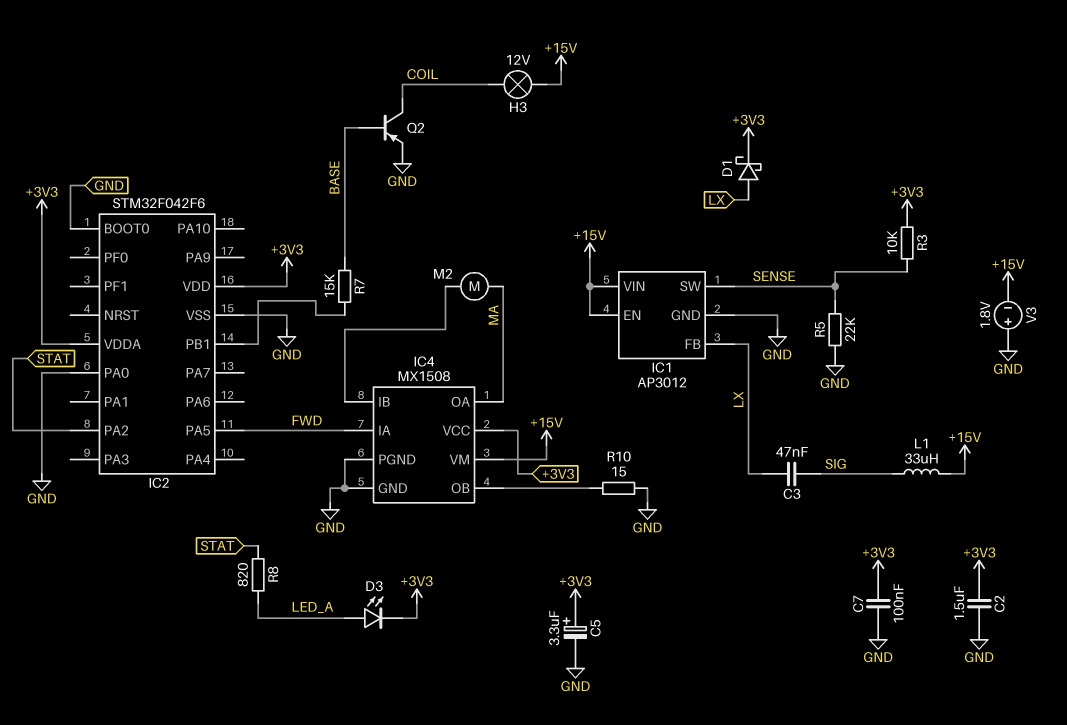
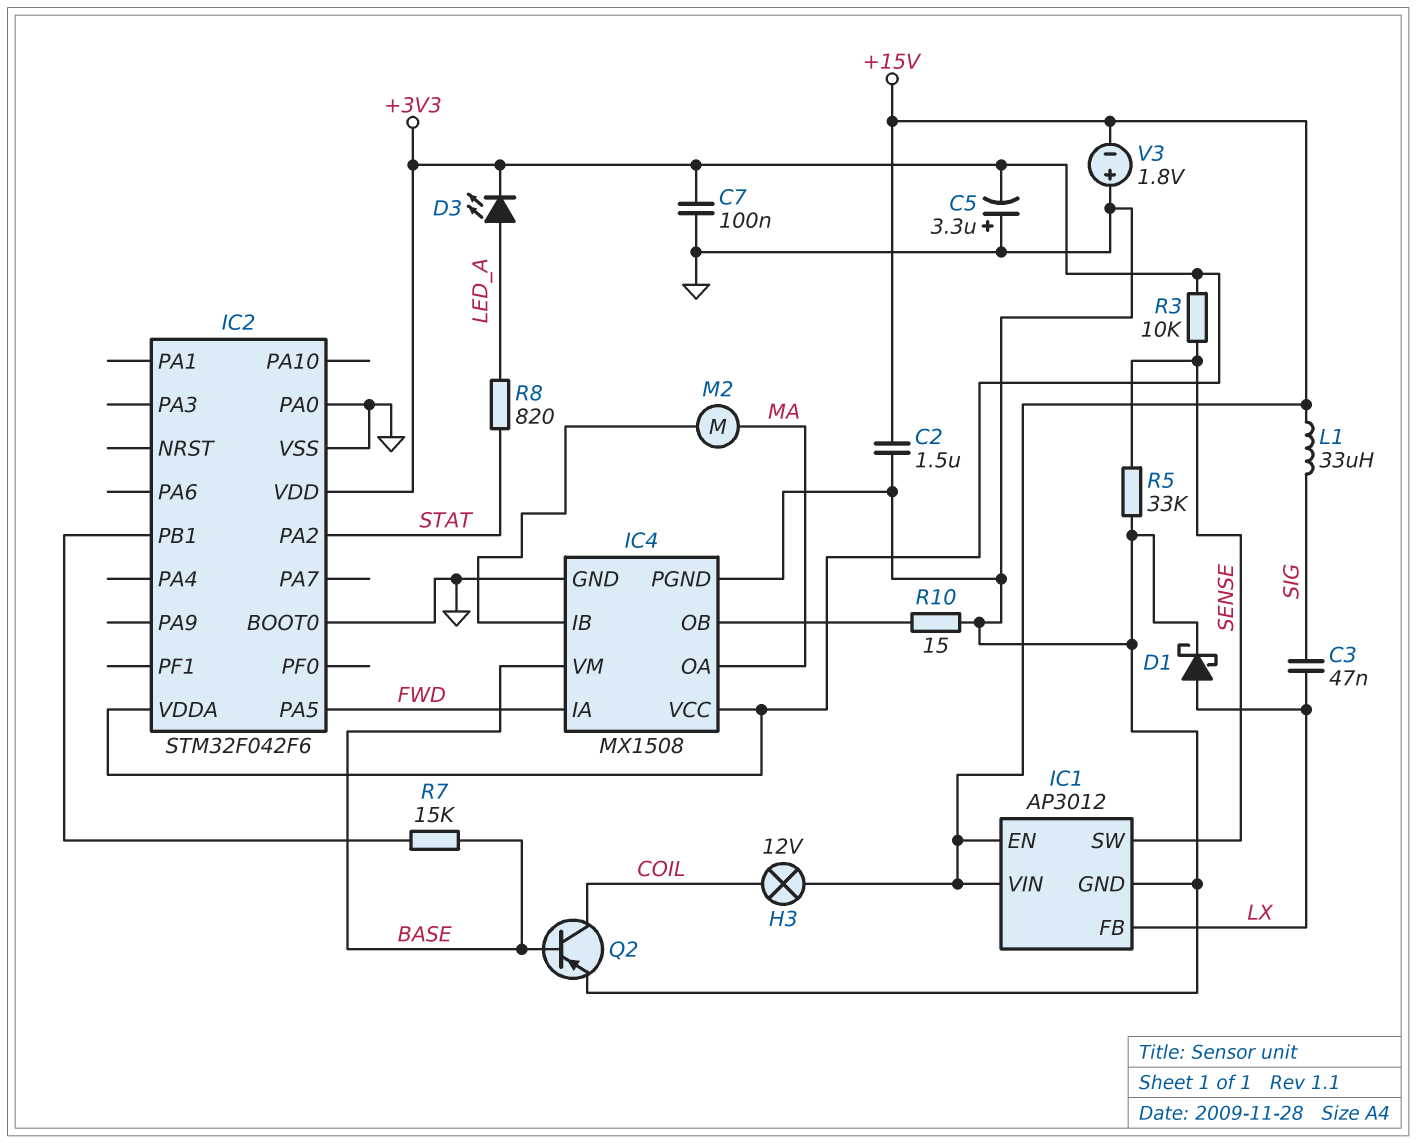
C2: 1.5uF (+3V3, GND) -> 1.5uF (+15V, GND)
C5: 3.3uF (plus +3V3, minus GND) -> 3.3uF (plus GND, minus +3V3)
D1: schottky (A LX, K +3V3) -> schottky (A LX, K GND)
IC4 pin VM: +15V -> BASE
R5: 22k (GND, SENSE) -> 33k (GND, SENSE)

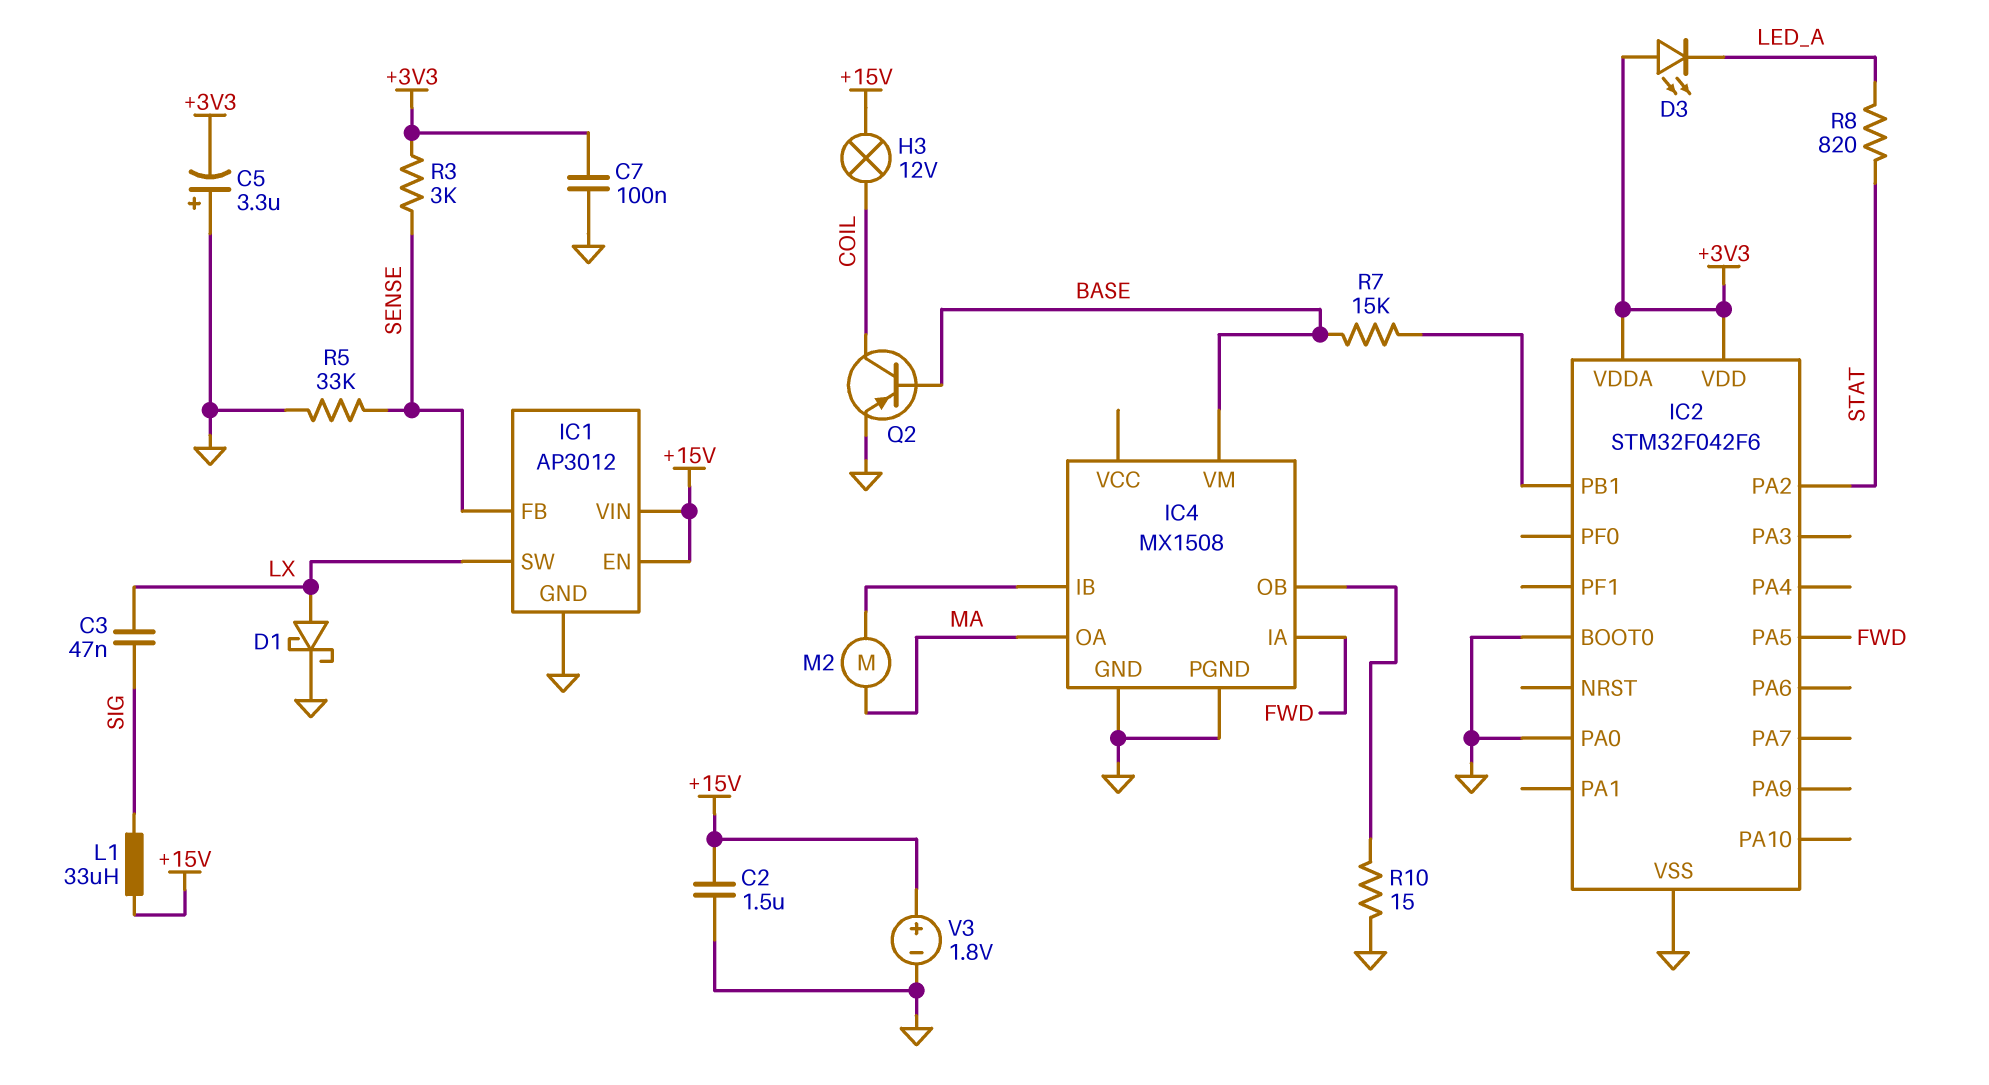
D3: LED (A LED_A, K +3V3) -> LED (A +3V3, K LED_A)
IC1 pin FB: LX -> SENSE
IC1 pin SW: SENSE -> LX
IC4 pin VCC: +3V3 -> none
R3: 10k (+3V3, SENSE) -> 3k (+3V3, SENSE)
V3: 1.8V (plus GND, minus +15V) -> 1.8V (plus +15V, minus GND)

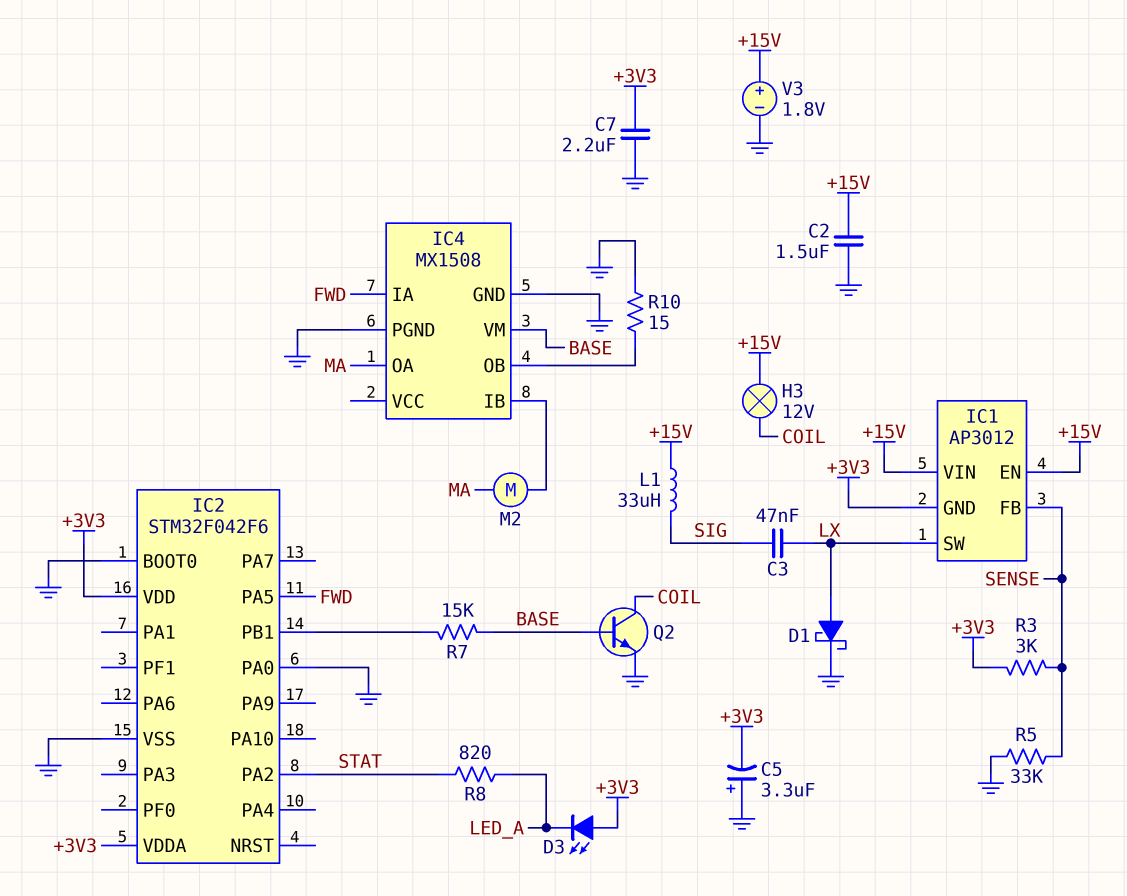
C7: 100nF (+3V3, GND) -> 2.2uF (+3V3, GND)
IC1 pin GND: GND -> +3V3
Q2: PNP (B BASE, C COIL, E GND) -> NPN (B BASE, C COIL, E GND)

